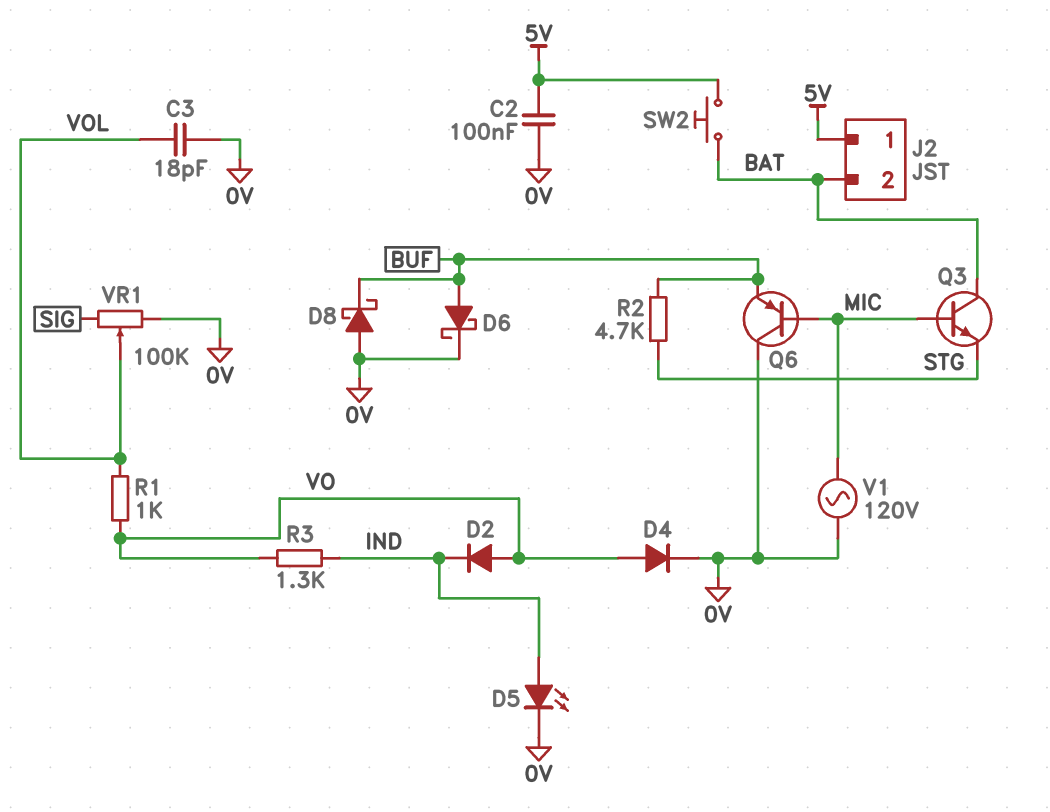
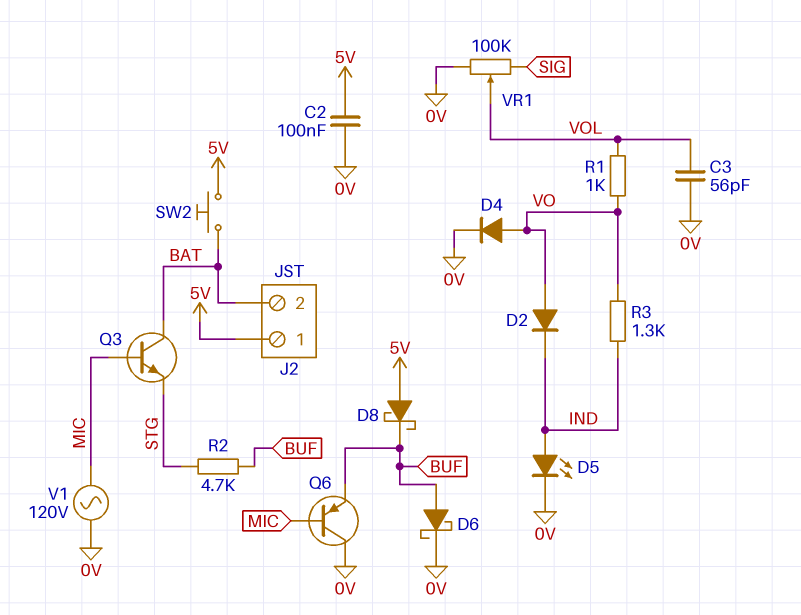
C3: 18pF (0V, VOL) -> 56pF (0V, VOL)
D8: schottky (A 0V, K BUF) -> schottky (A 5V, K BUF)

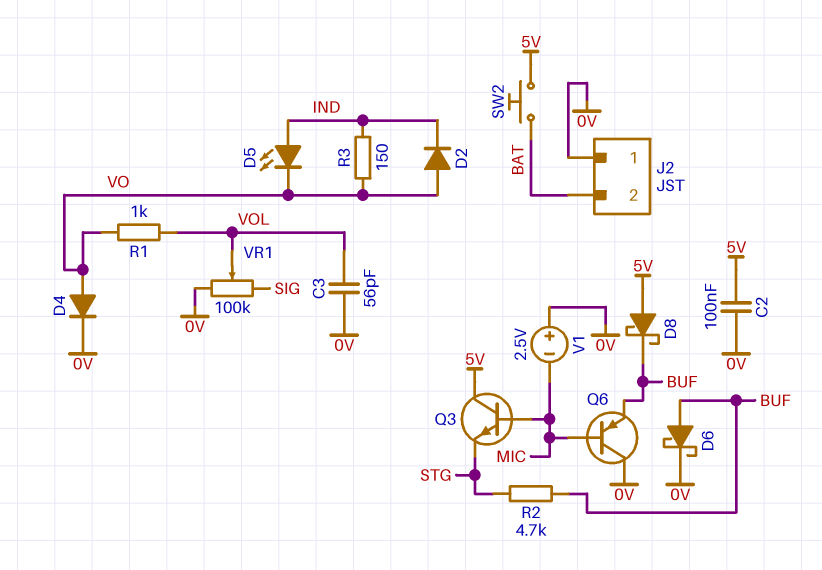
D5: LED (A IND, K 0V) -> LED (A IND, K VO)
J2 pin 1: 5V -> 0V
Q3: NPN (B MIC, C BAT, E STG) -> NPN (B MIC, C 5V, E STG)
R3: 1.3k (IND, VO) -> 150 (IND, VO)
V1: AC 120V (0V, MIC) -> 2.5V (plus 0V, minus MIC)

